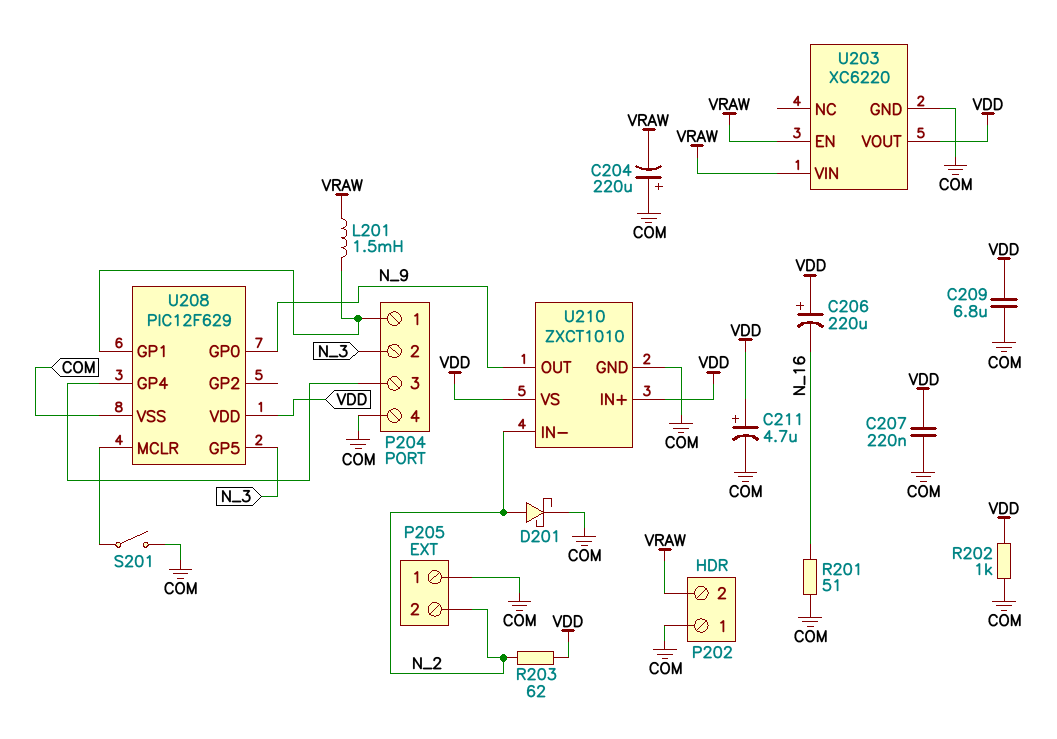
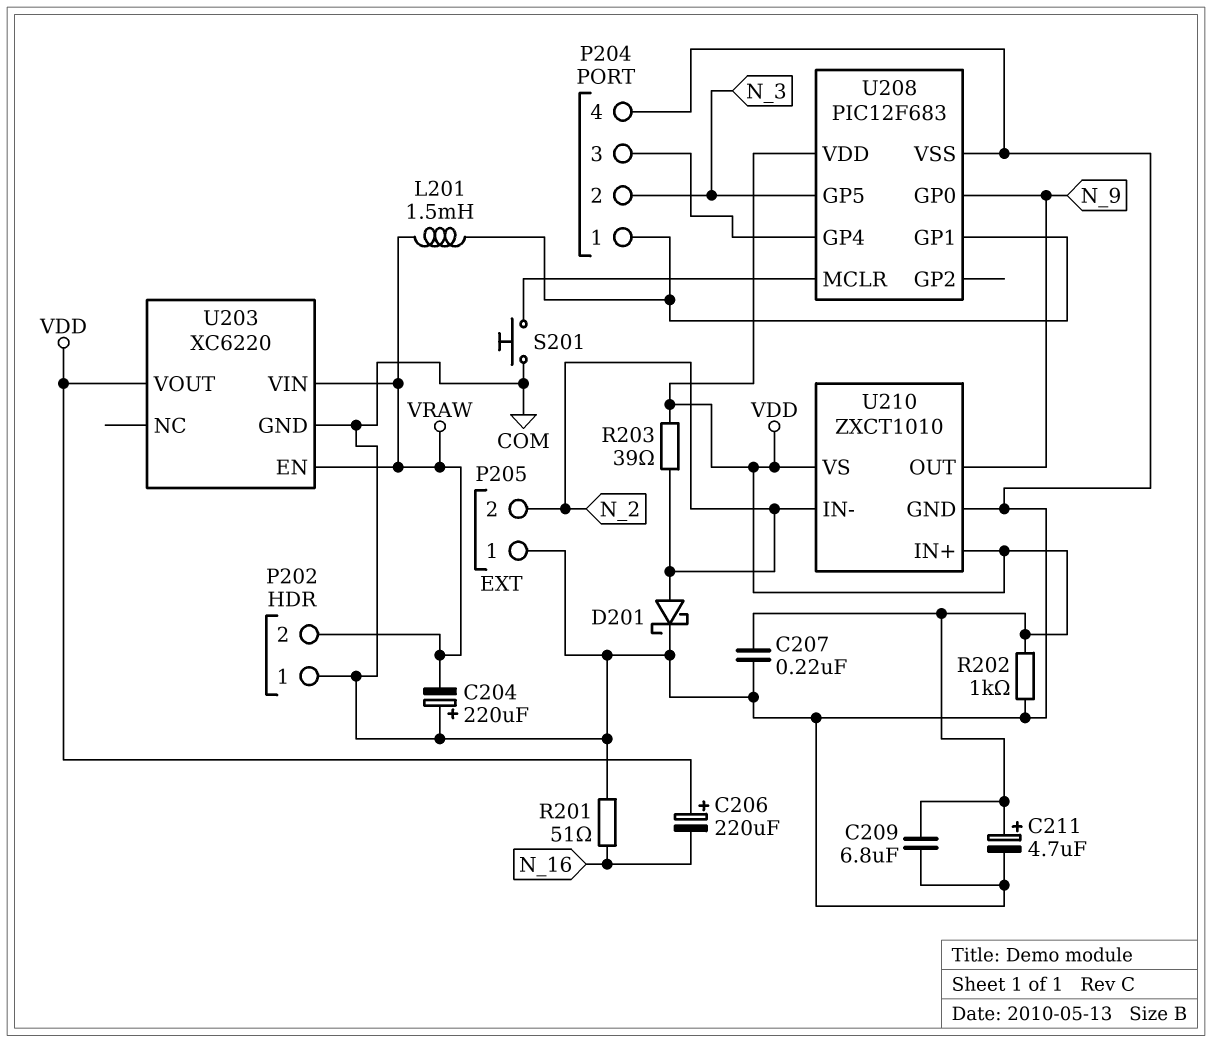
R203: 62 (N_2, VDD) -> 39 (N_2, VDD)
S201: switch (COM, U208/MCLR) -> button (COM, U208/MCLR)
U208: PIC12F629 -> PIC12F683

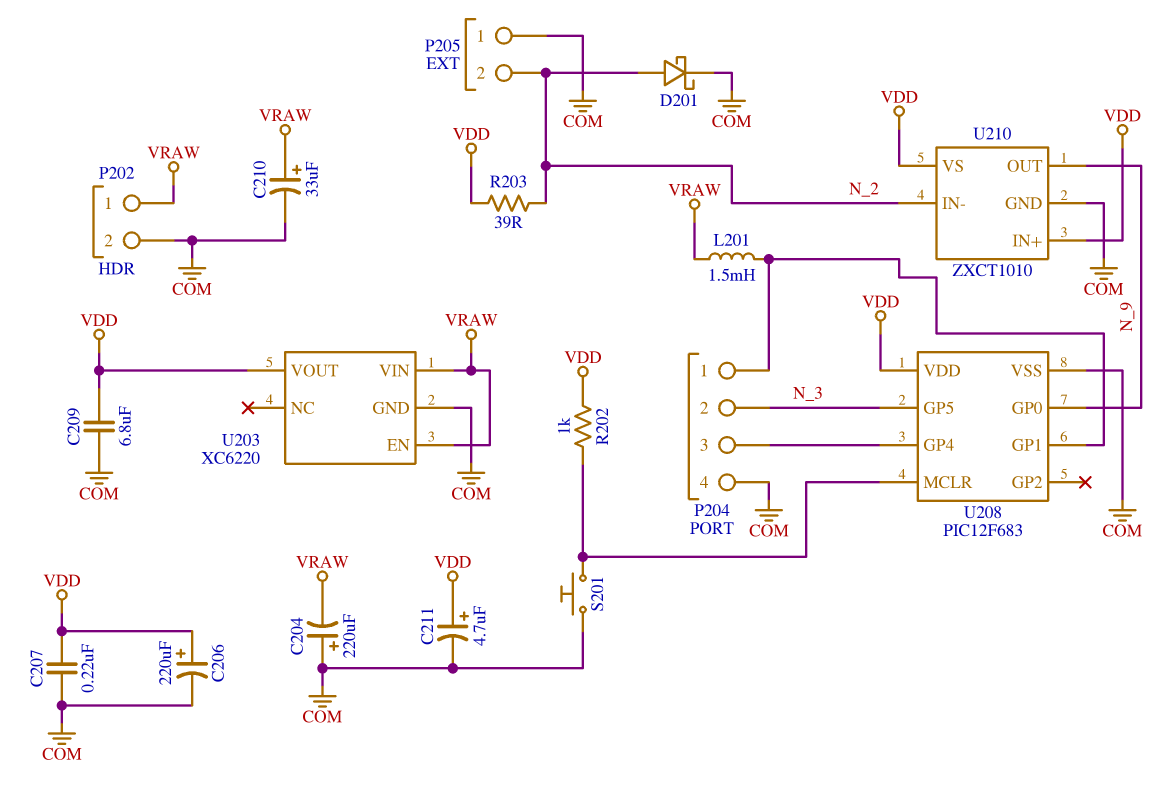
C206: 220uF (plus VDD, minus N_16) -> 220uF (plus VDD, minus COM)
C210: none -> 33uF (plus VRAW, minus COM)
P202 pin 1: COM -> VRAW
P202 pin 2: VRAW -> COM
R201: 51 (COM, N_16) -> none
R202: 1k (COM, VDD) -> 1k (U208/MCLR, VDD)

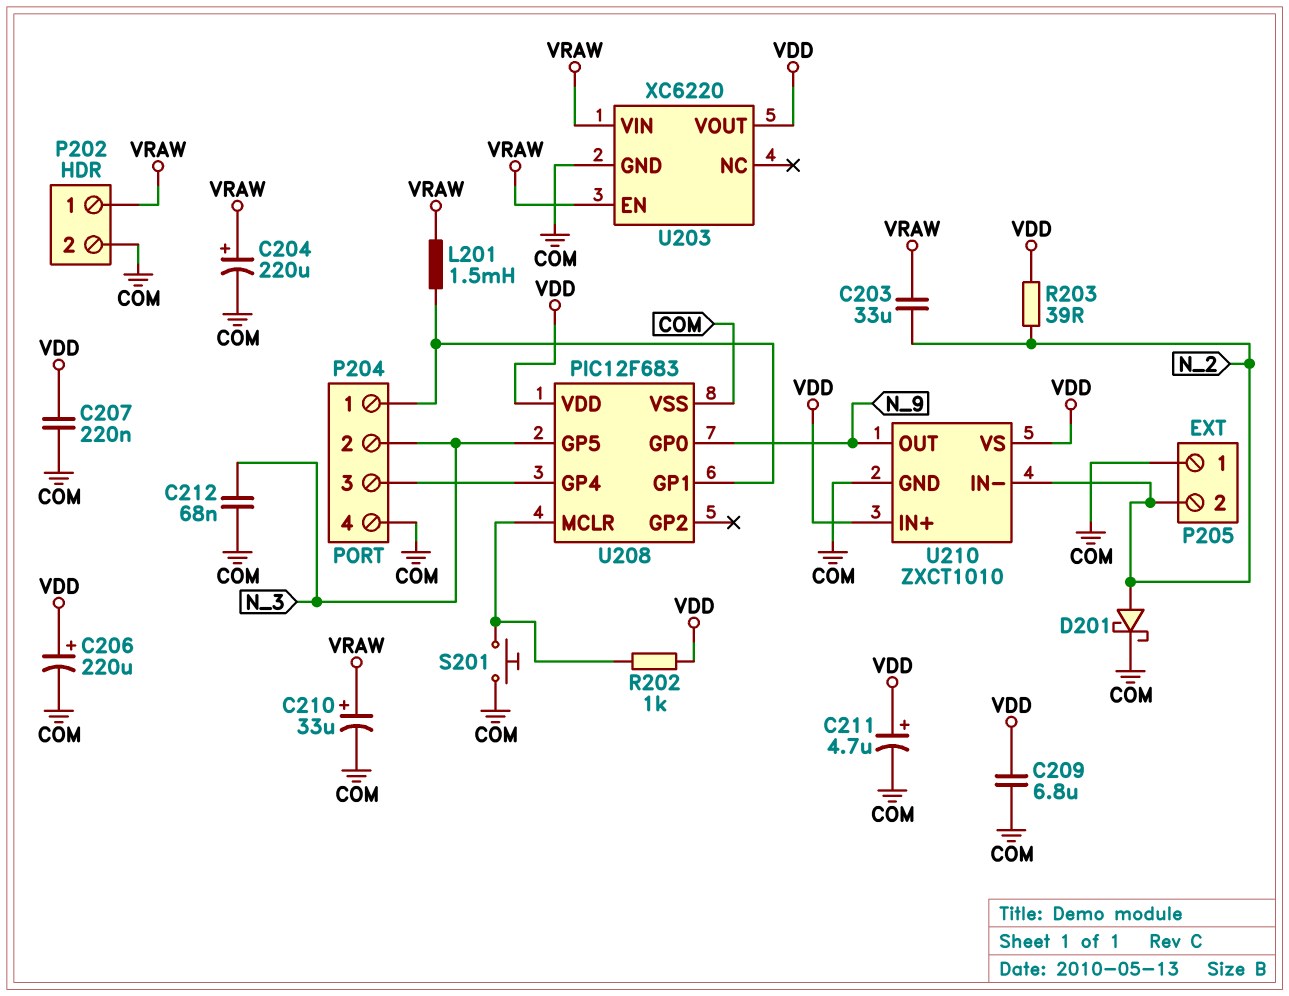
C203: none -> 33uF (N_2, VRAW)
C204: 220uF (plus COM, minus VRAW) -> 220uF (plus VRAW, minus COM)
C212: none -> 68nF (COM, N_3)

